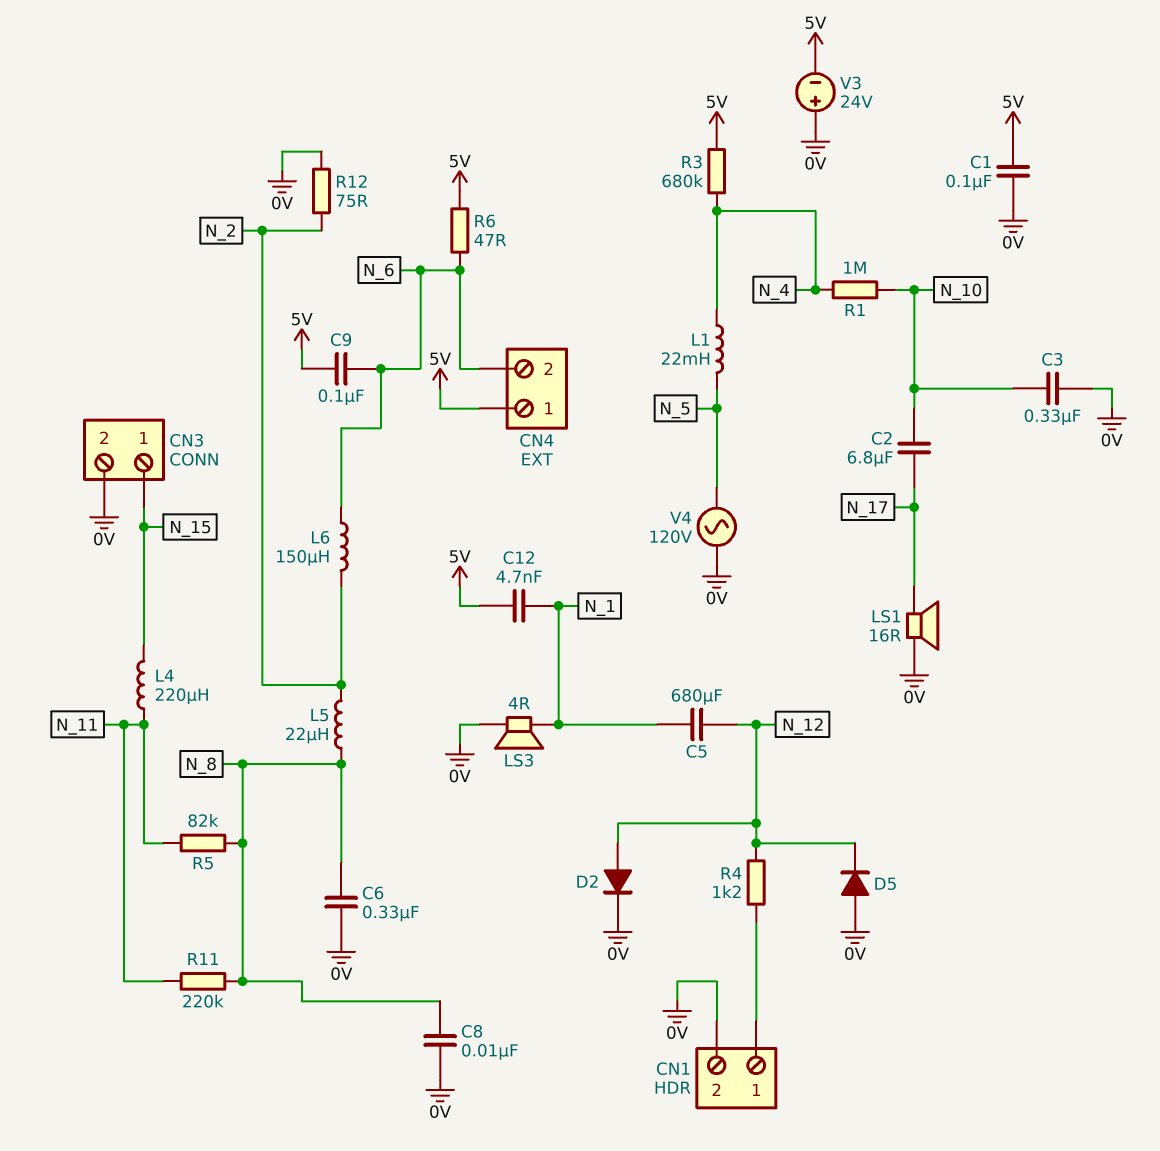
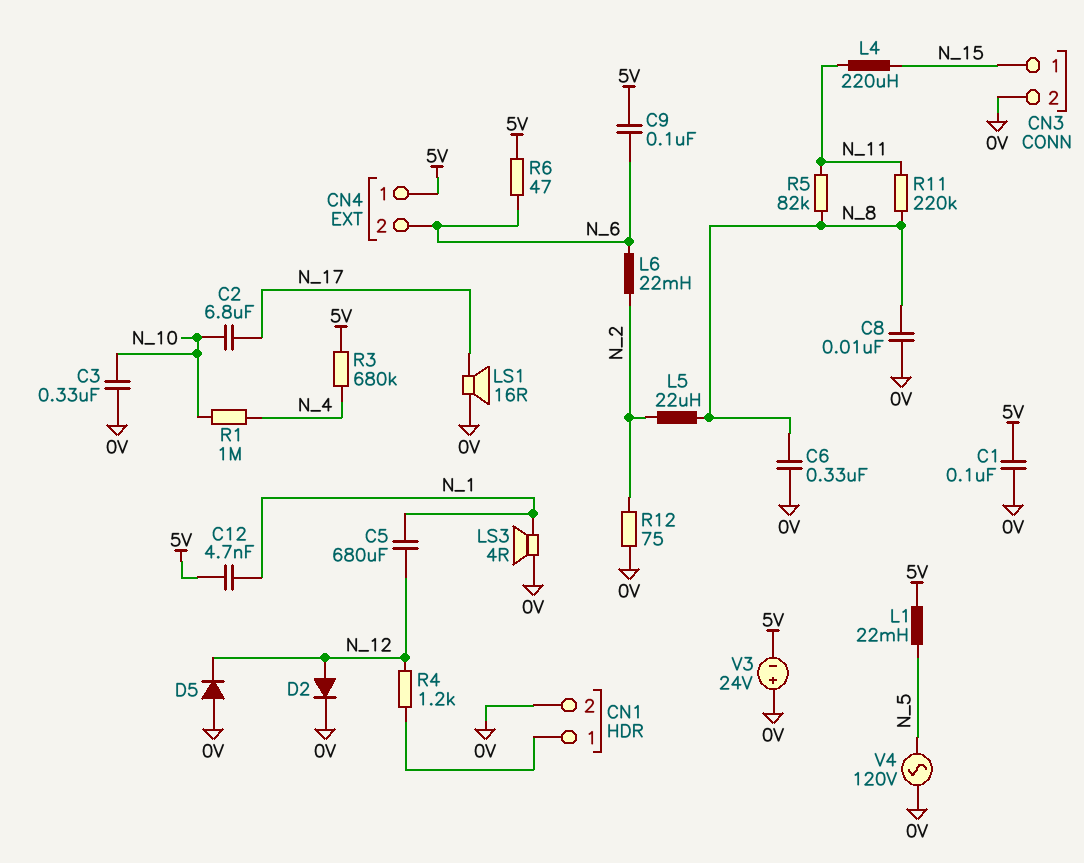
L1: 22mH (N_4, N_5) -> 22mH (5V, N_5)
L6: 150uH (N_2, N_6) -> 22mH (N_2, N_6)

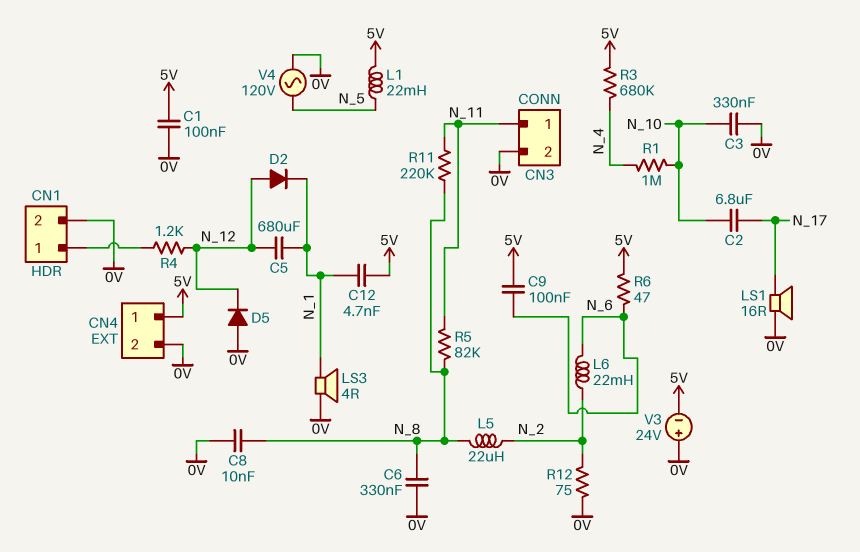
CN3 pin 1: N_15 -> N_11
CN4 pin 2: N_6 -> 0V
D2: diode (A N_12, K 0V) -> diode (A N_12, K N_1)
L4: 220uH (N_11, N_15) -> none

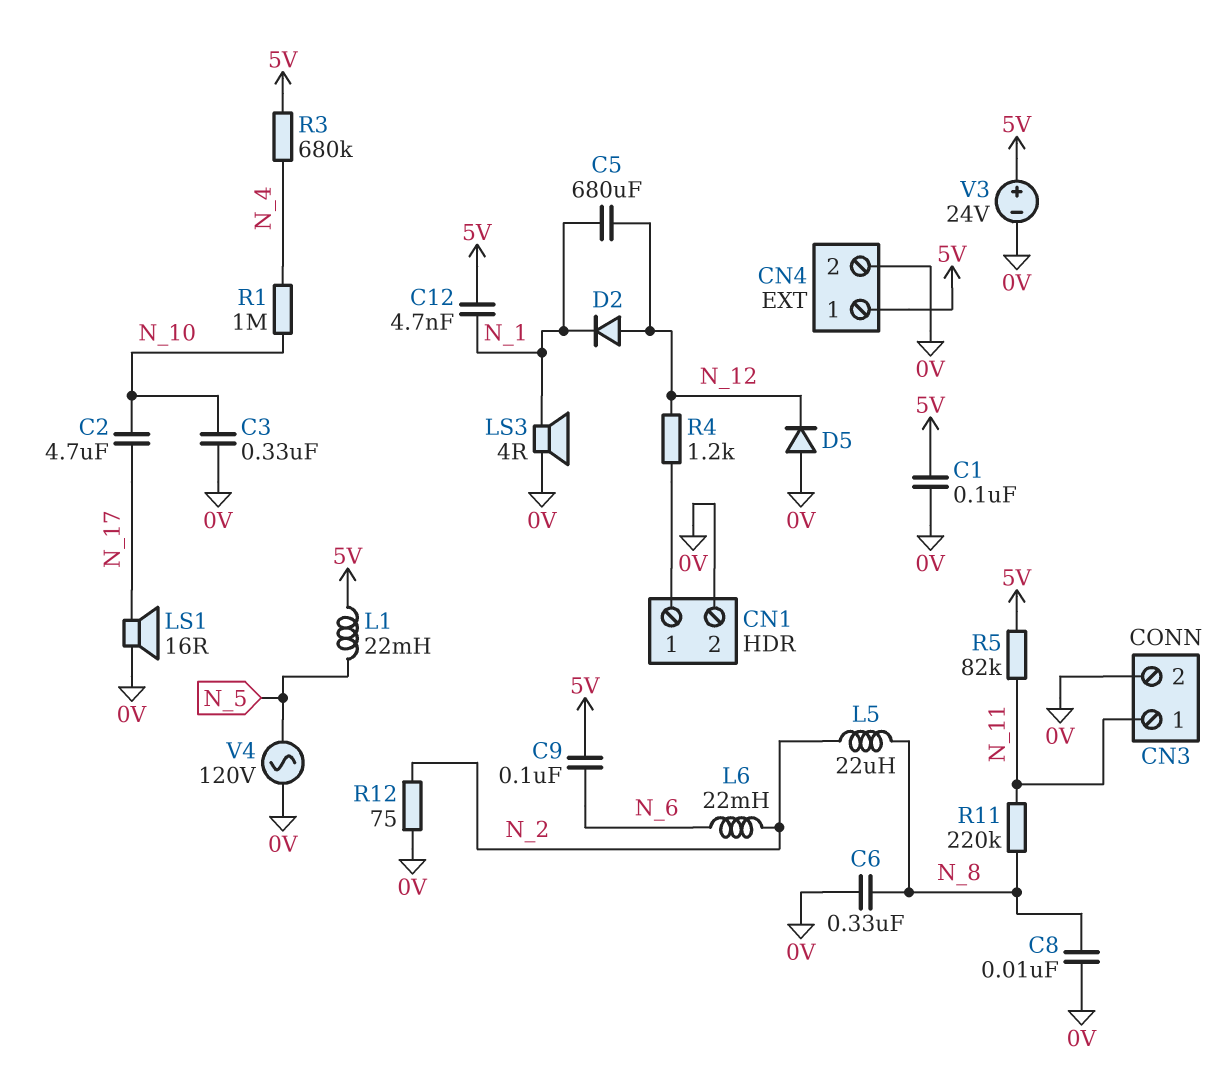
C2: 6.8uF (N_10, N_17) -> 4.7uF (N_10, N_17)
R5: 82k (N_8, N_11) -> 82k (5V, N_11)
R6: 47 (5V, N_6) -> none
V3: 24V (plus 0V, minus 5V) -> 24V (plus 5V, minus 0V)

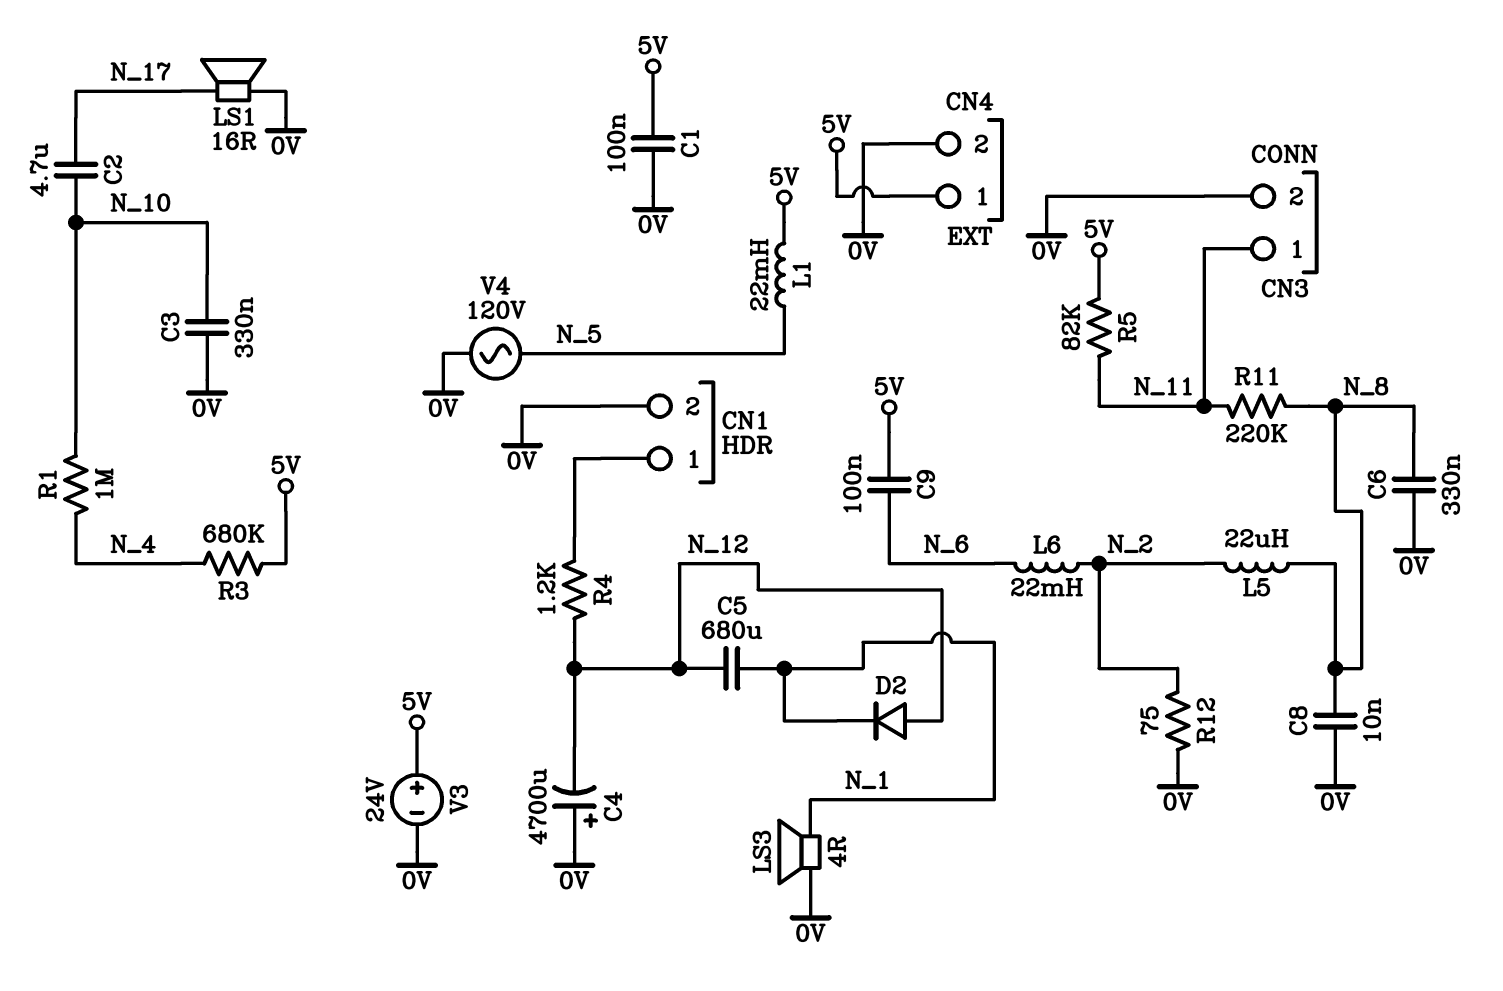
C4: none -> 4700uF (plus 0V, minus N_12)
C12: 4.7nF (5V, N_1) -> none
D5: diode (A 0V, K N_12) -> none

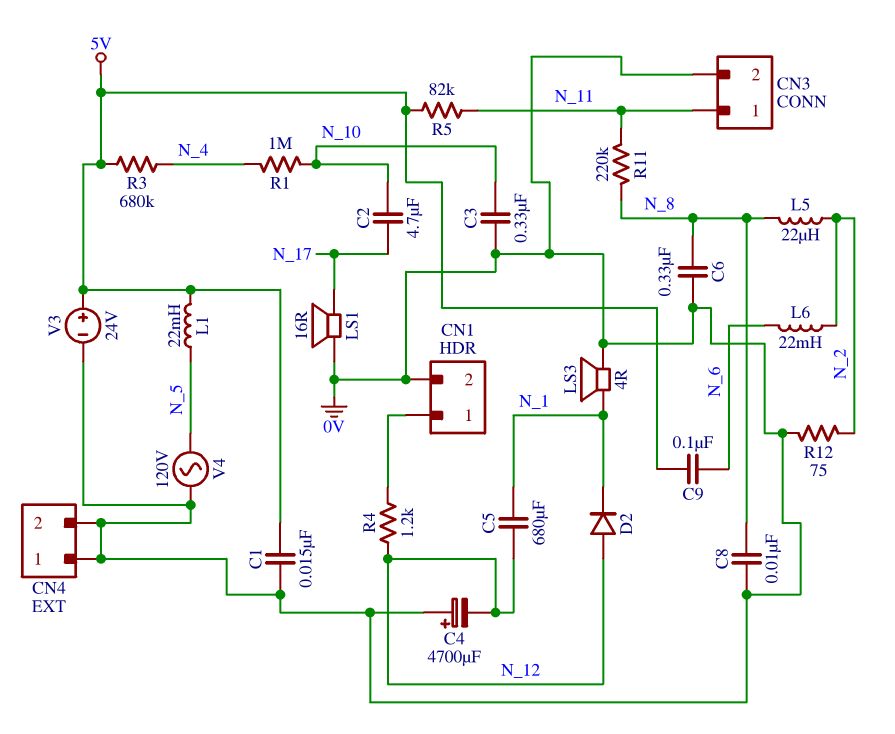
C1: 100nF (0V, 5V) -> 15nF (0V, 5V)
CN4 pin 1: 5V -> 0V

